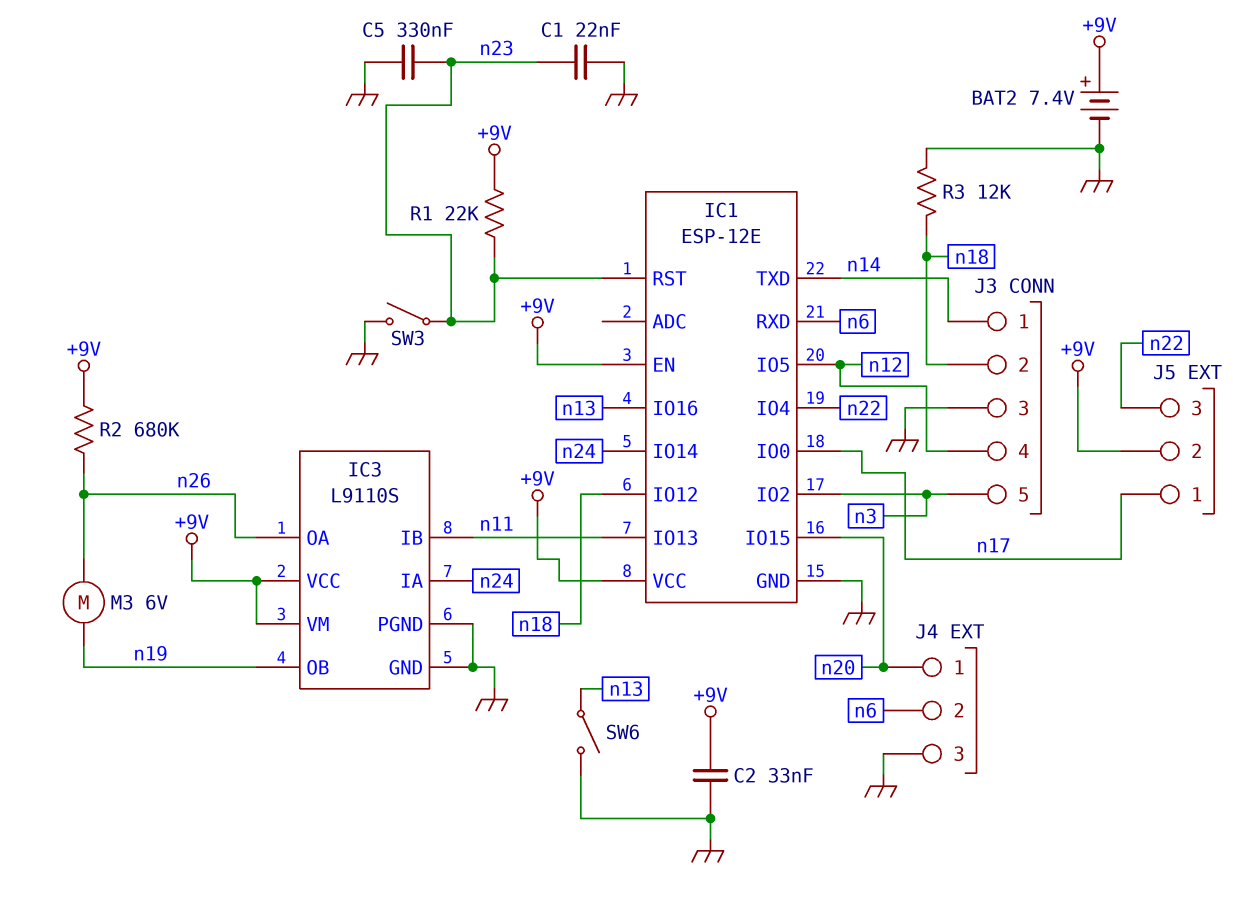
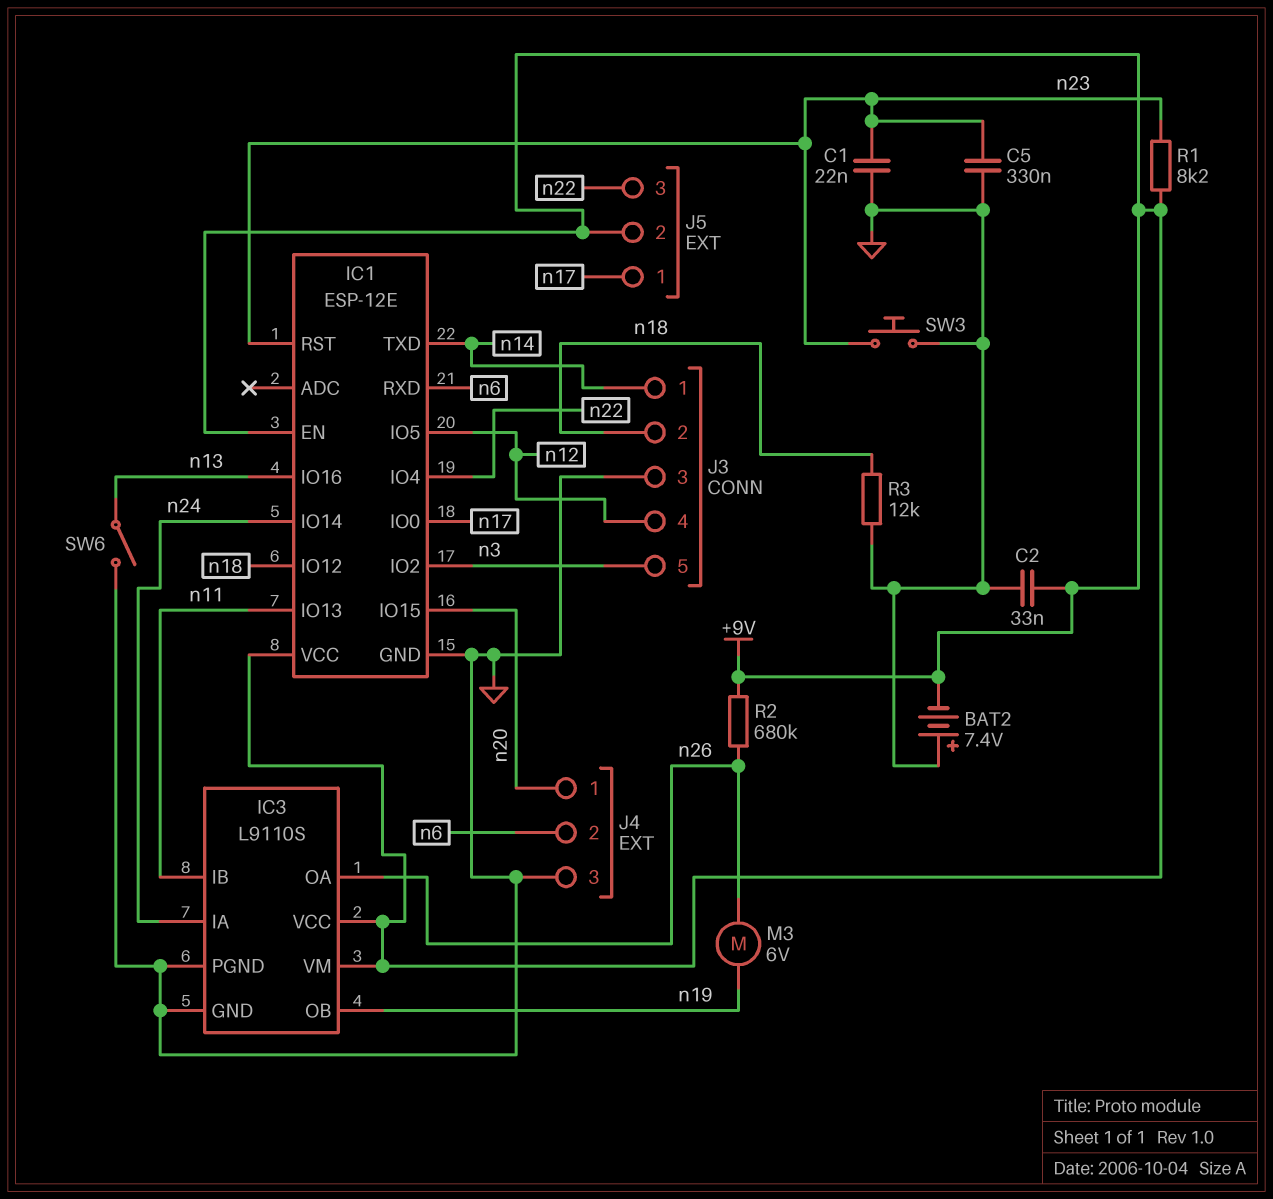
BAT2: 7.4V (plus +9V, minus GND) -> 7.4V (plus GND, minus +9V)
R1: 22k (+9V, n23) -> 8.2k (+9V, n23)
SW3: switch (GND, n23) -> button (GND, n23)

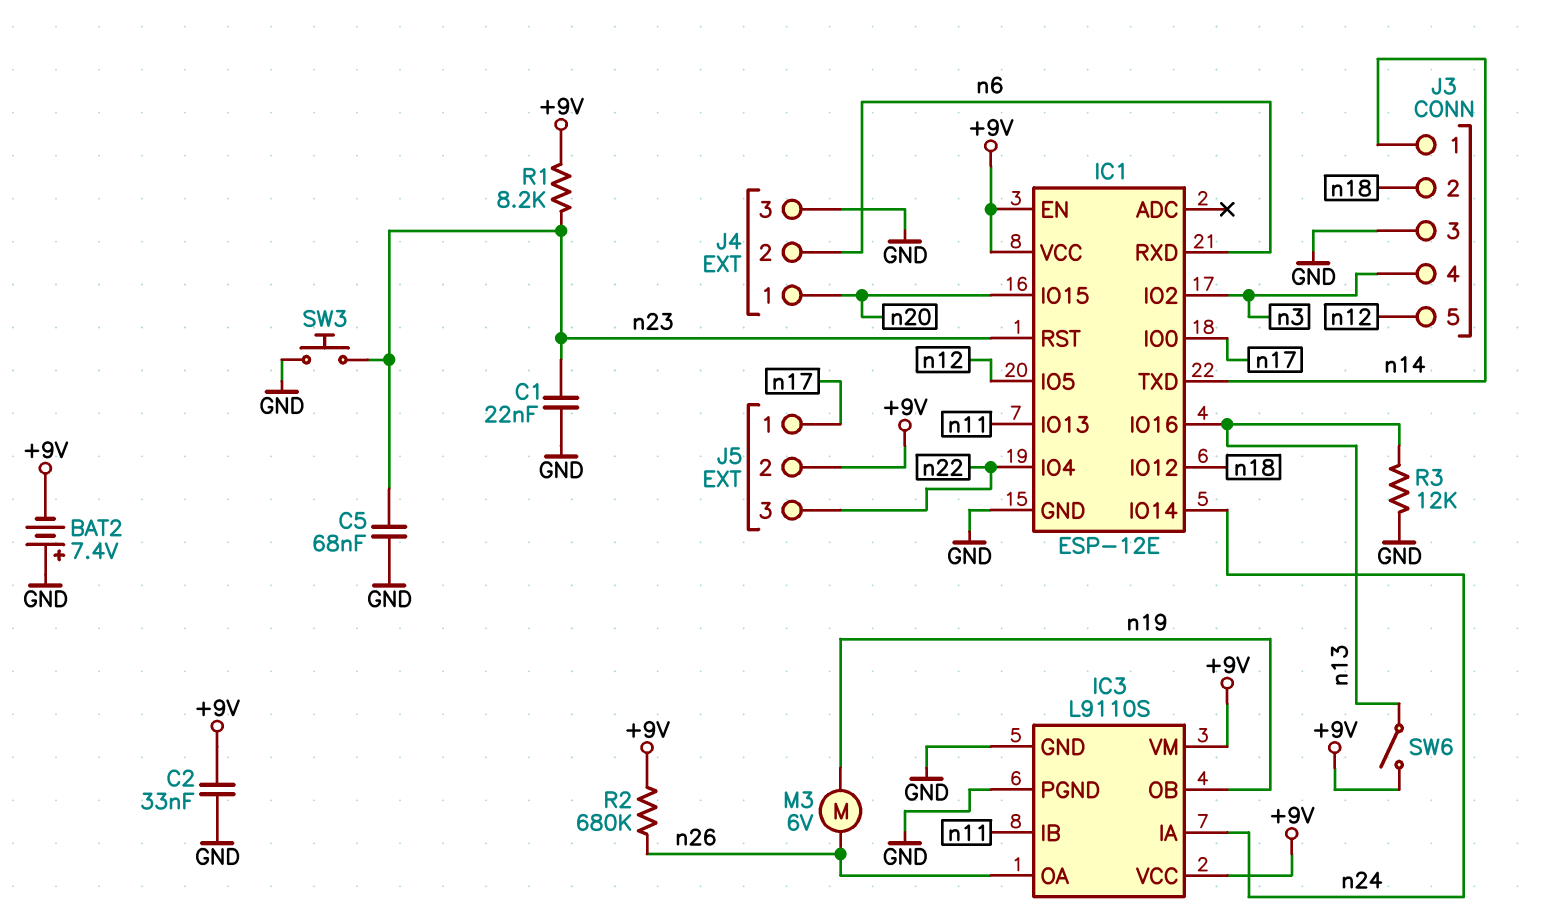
C5: 330nF (GND, n23) -> 68nF (GND, n23)
J3 pin 4: n12 -> n3
J3 pin 5: n3 -> n12
R3: 12k (GND, n18) -> 12k (GND, n13)
SW6: switch (GND, n13) -> switch (+9V, n13)

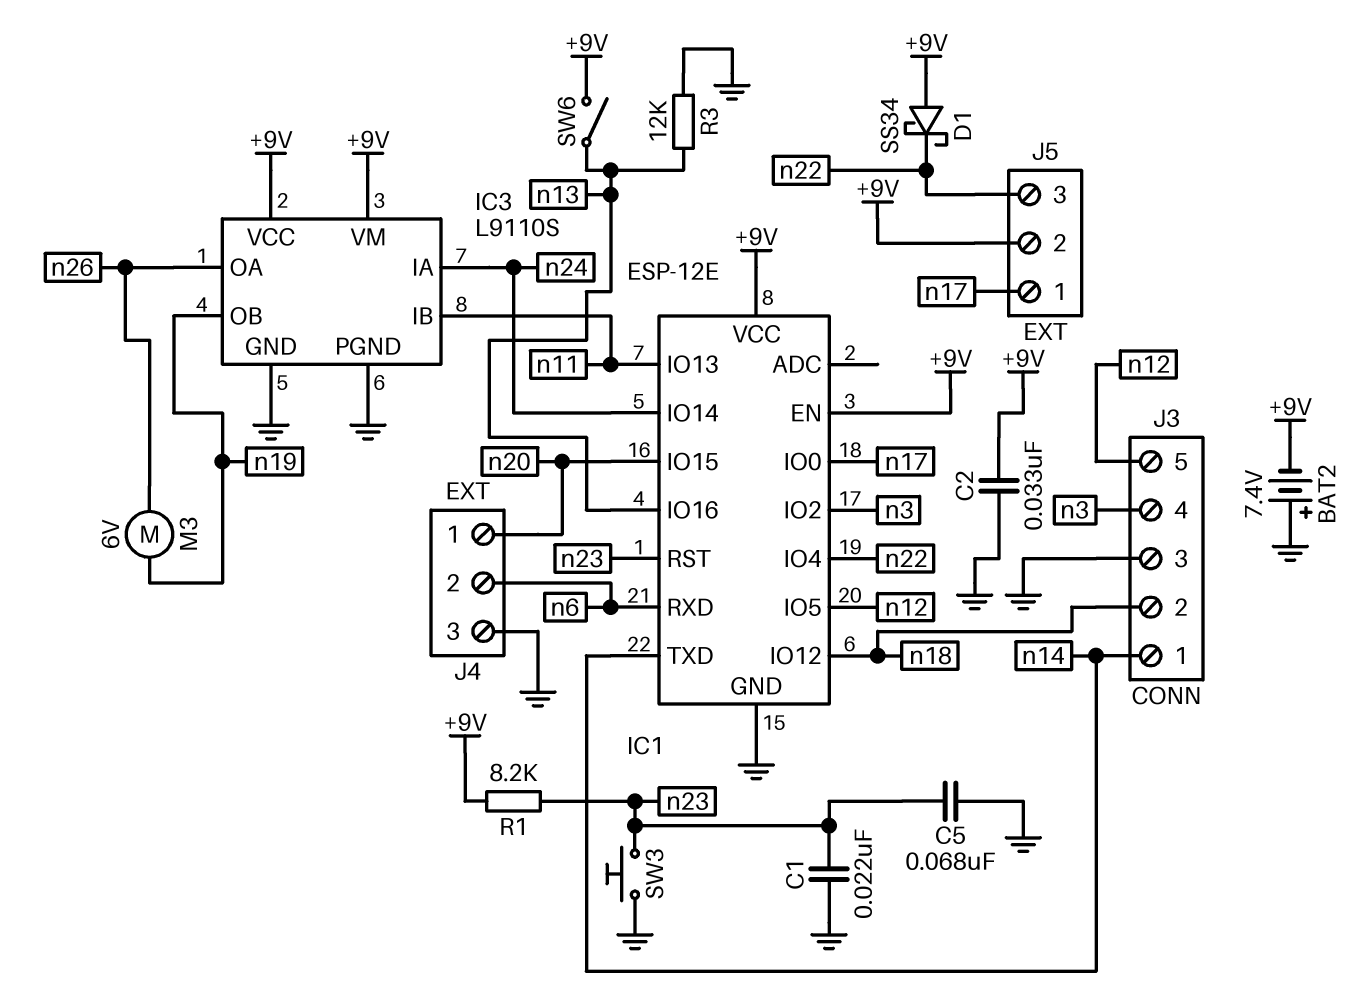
D1: none -> schottky SS34 (A +9V, K n22)
R2: 680k (+9V, n26) -> none

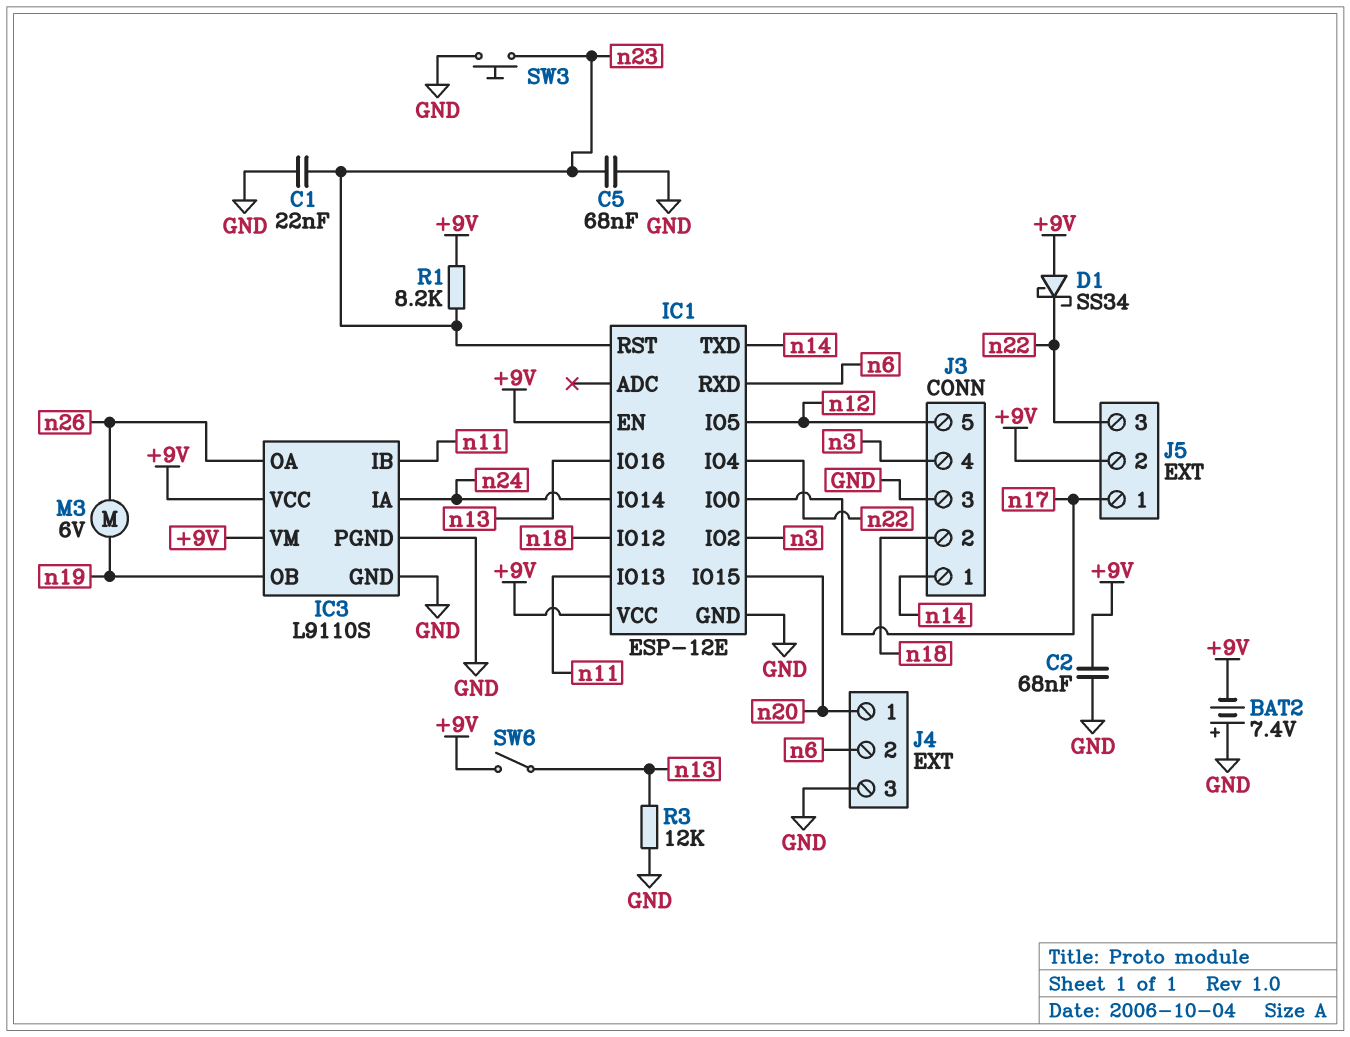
C2: 33nF (+9V, GND) -> 68nF (+9V, GND)

